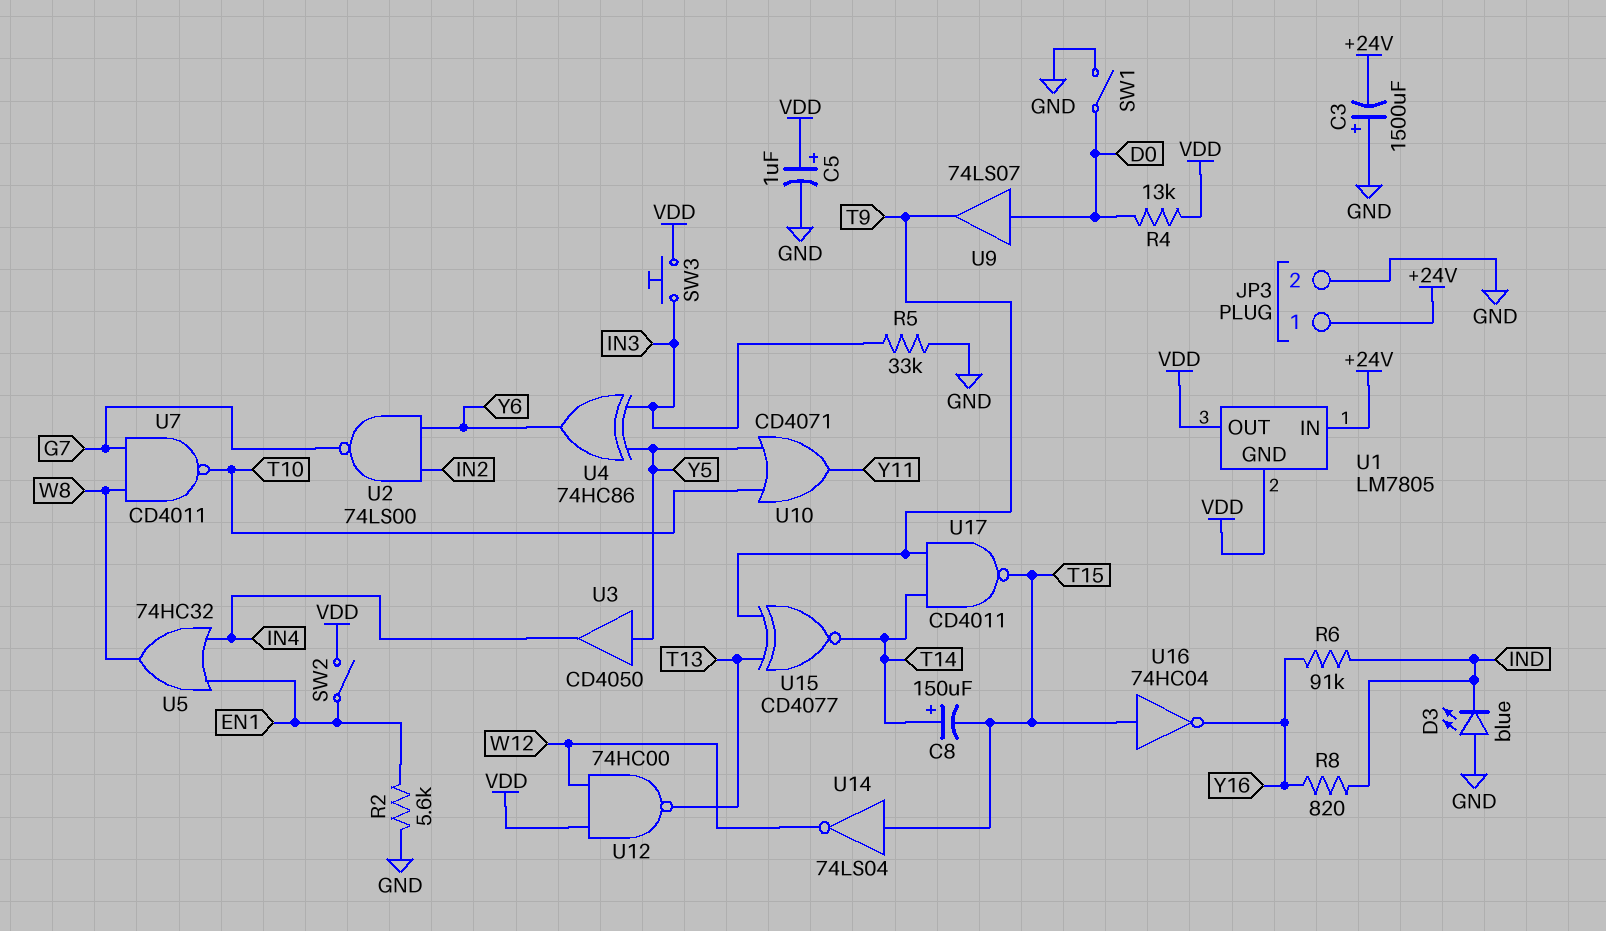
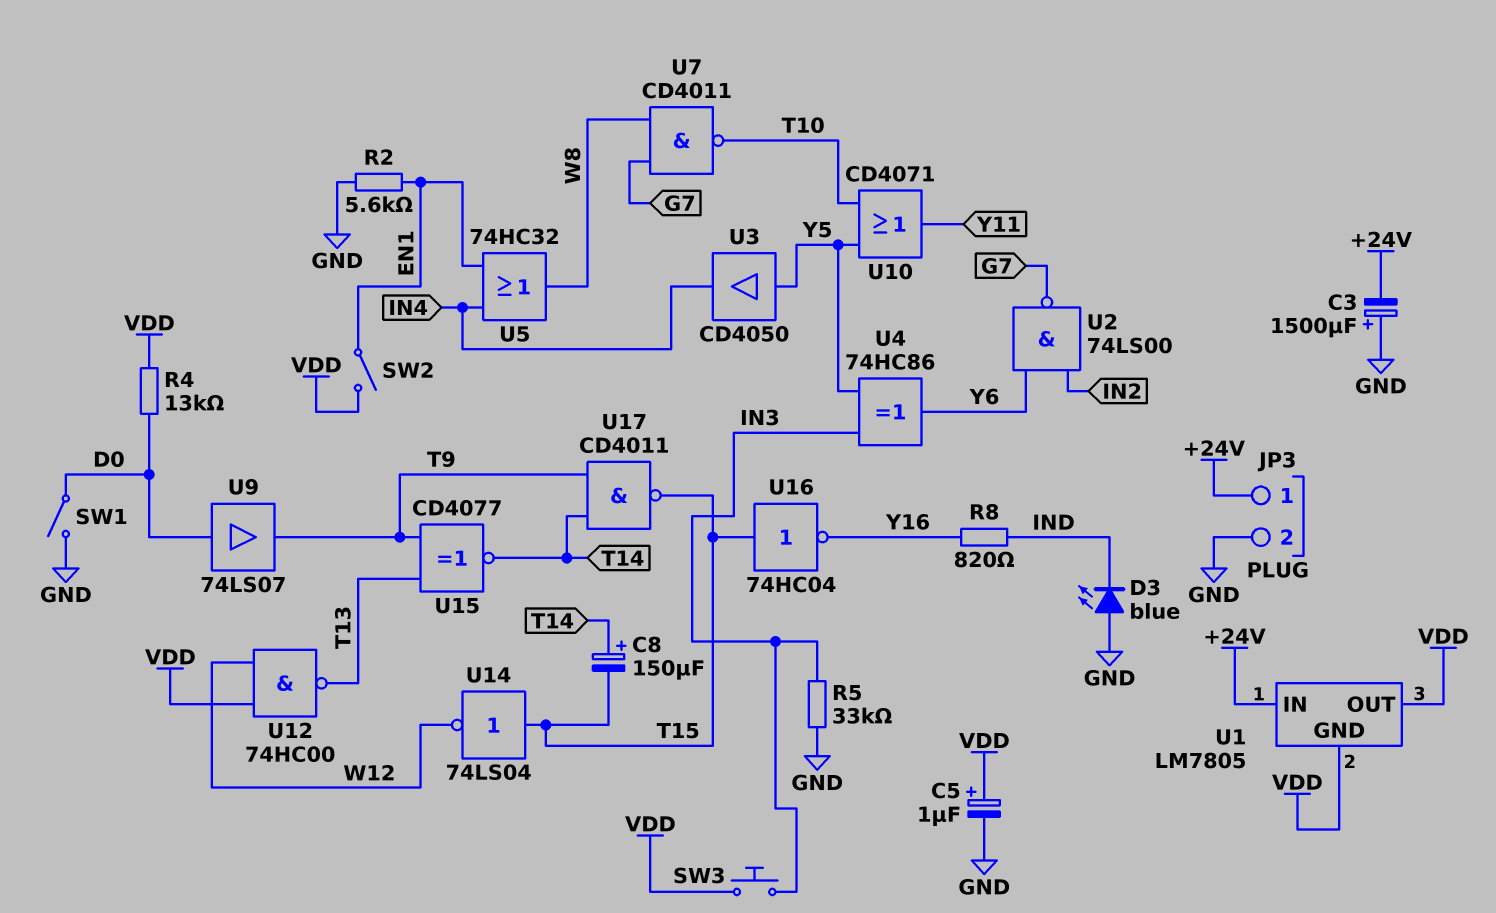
R6: 91k (IND, Y16) -> none

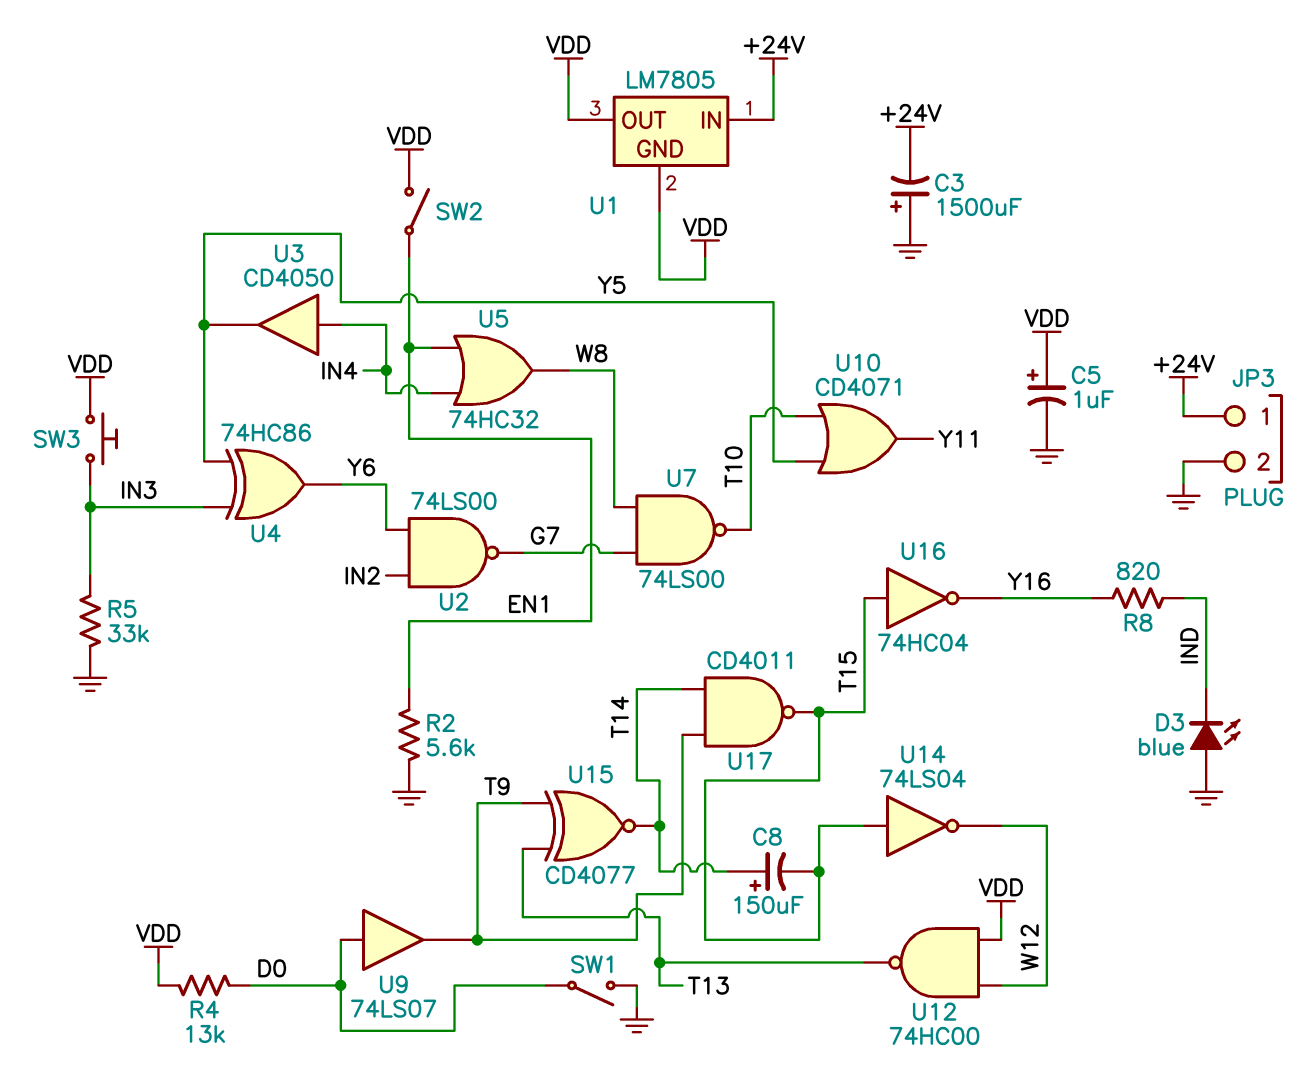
U3: buffer CD4050 (in Y5, out IN4) -> buffer CD4050 (in IN4, out Y5)
U7: NAND CD4011 (in G7, in W8, out T10) -> NAND 74LS00 (in G7, in W8, out T10)

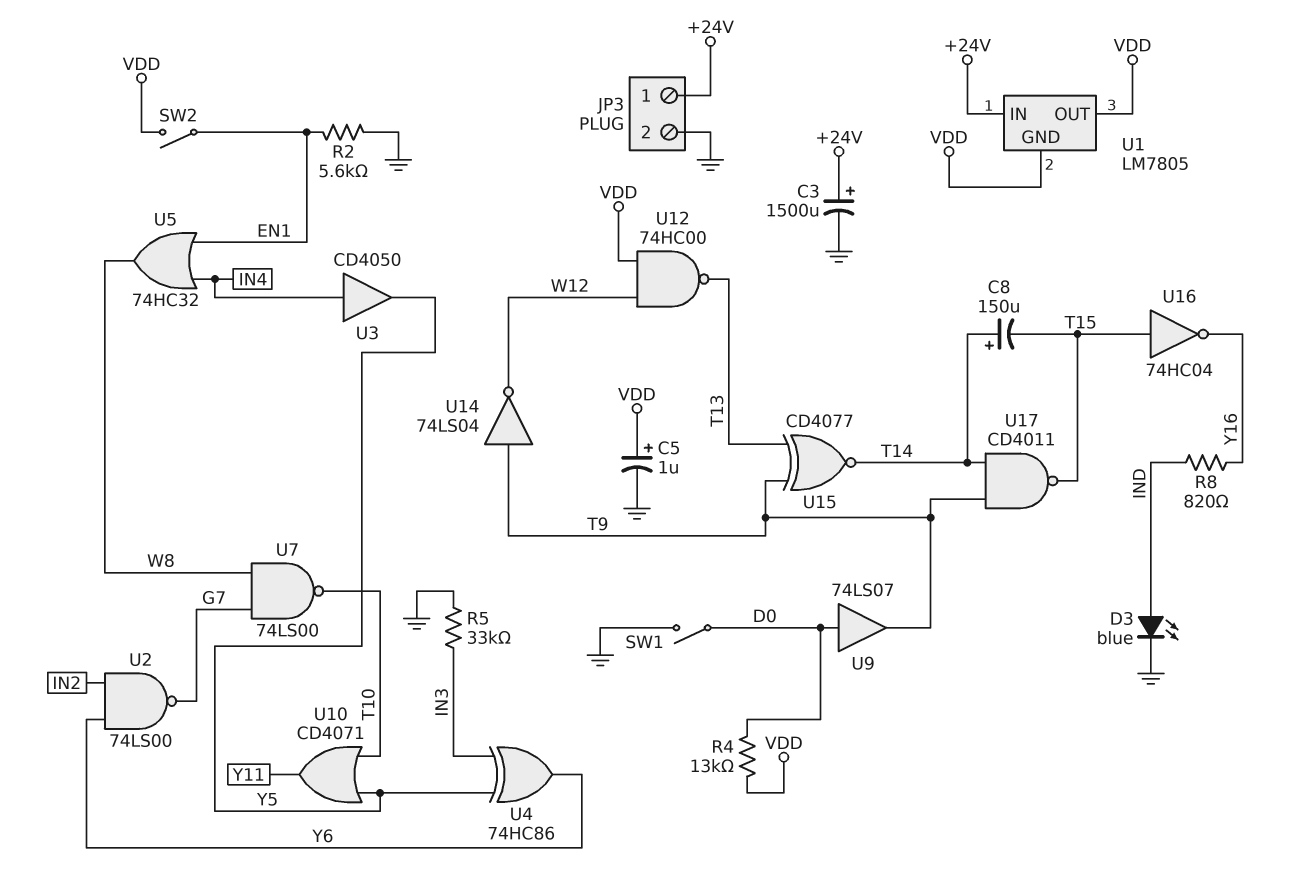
C3: 1500uF (plus GND, minus +24V) -> 1500uF (plus +24V, minus GND)
D3: LED blue (A GND, K IND) -> LED blue (A IND, K GND)
SW3: button (IN3, VDD) -> none
U14: NOT 74LS04 (in T15, out W12) -> NOT 74LS04 (in T9, out W12)

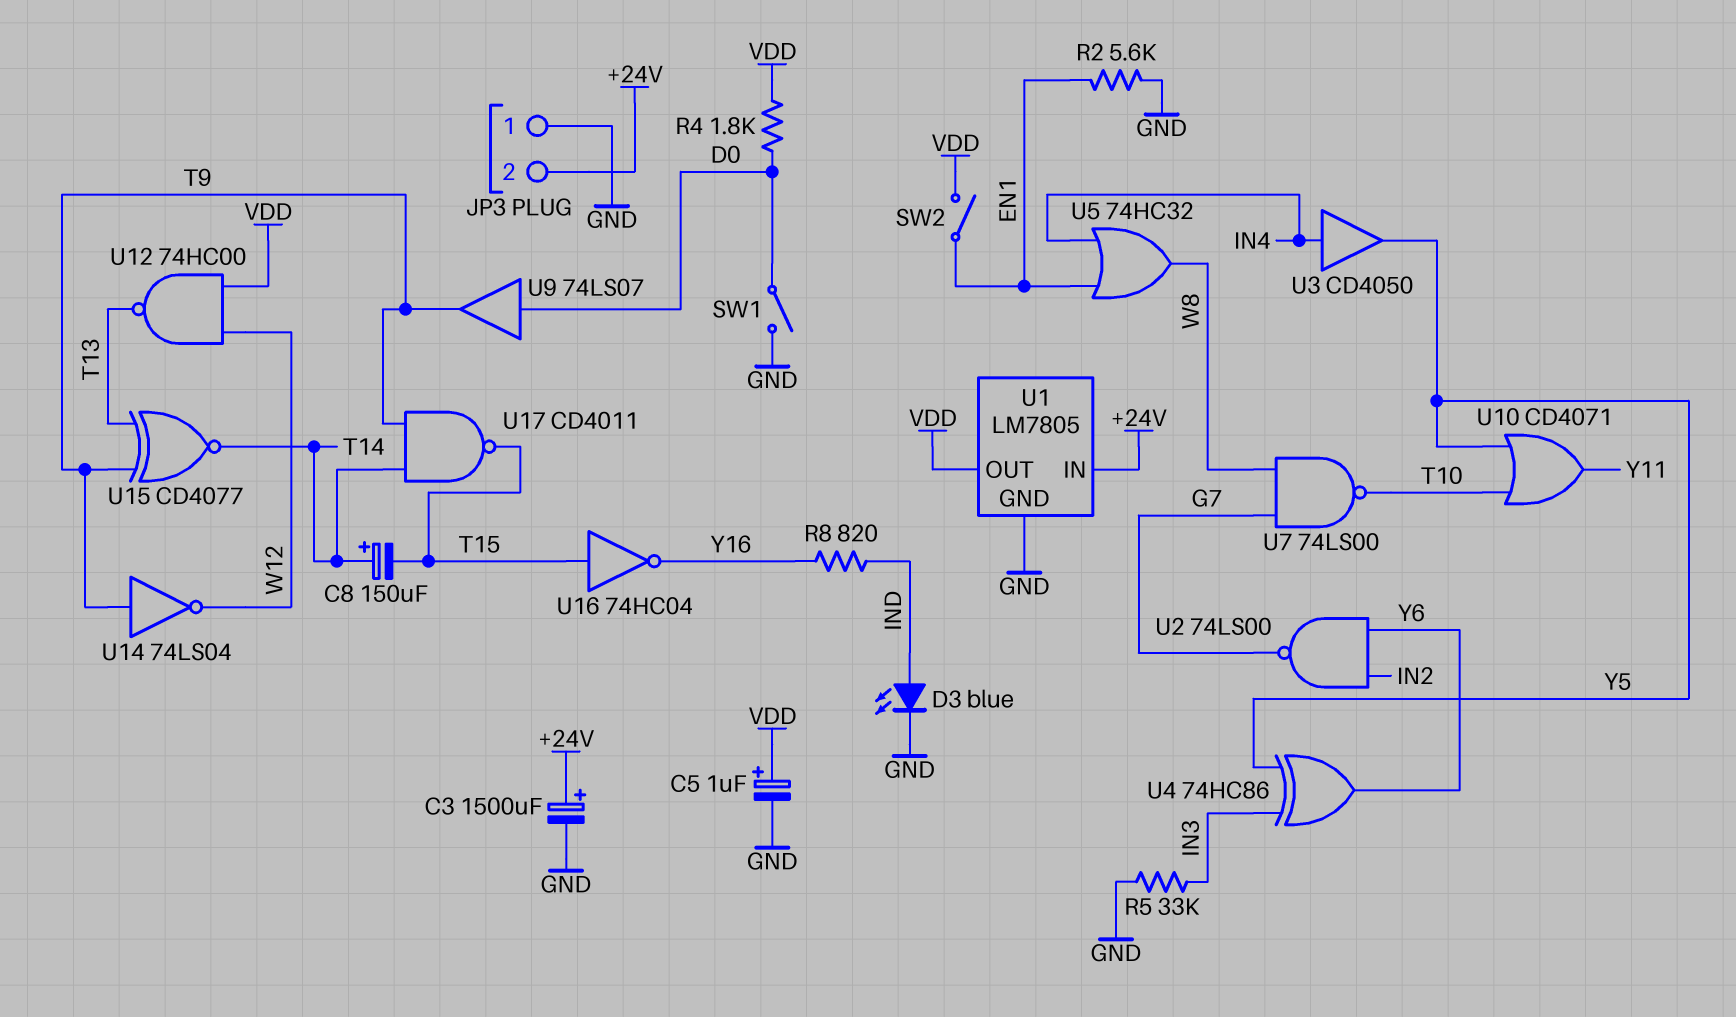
JP3 pin 1: +24V -> GND
JP3 pin 2: GND -> +24V
R4: 13k (D0, VDD) -> 1.8k (D0, VDD)
U1 pin GND: VDD -> GND

